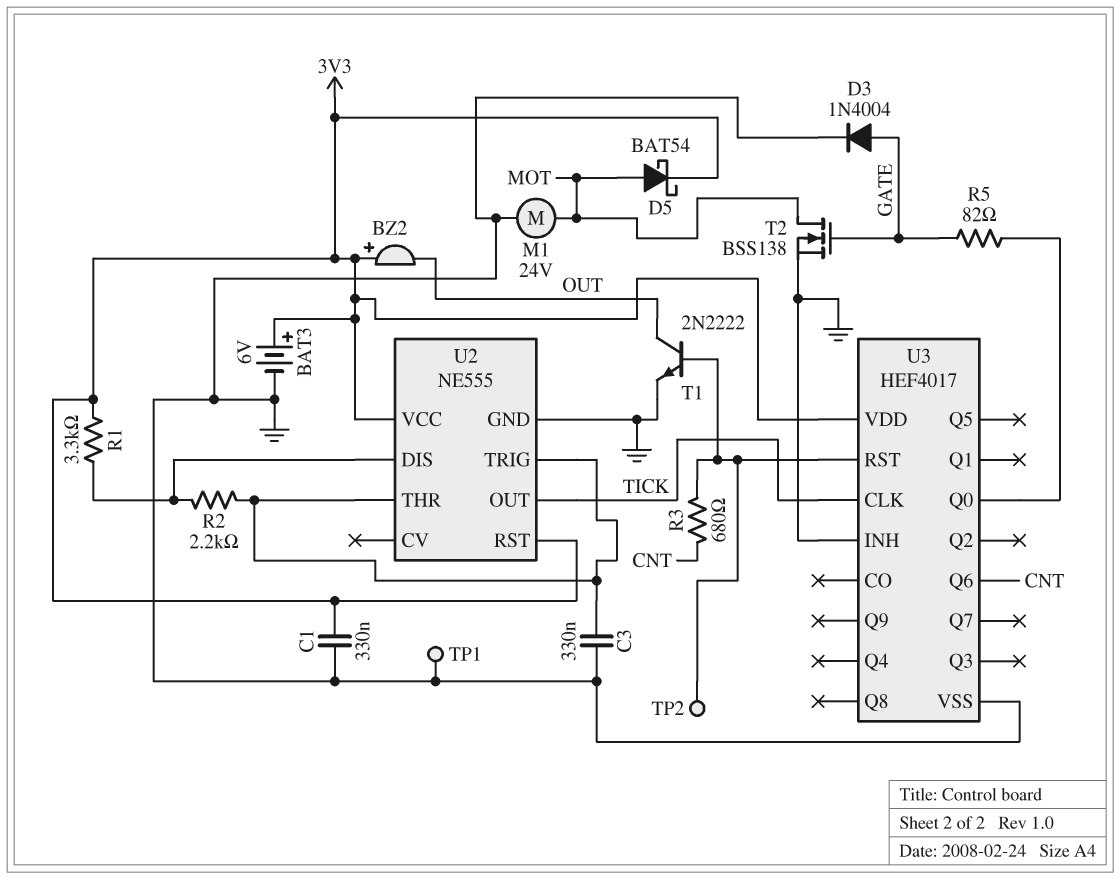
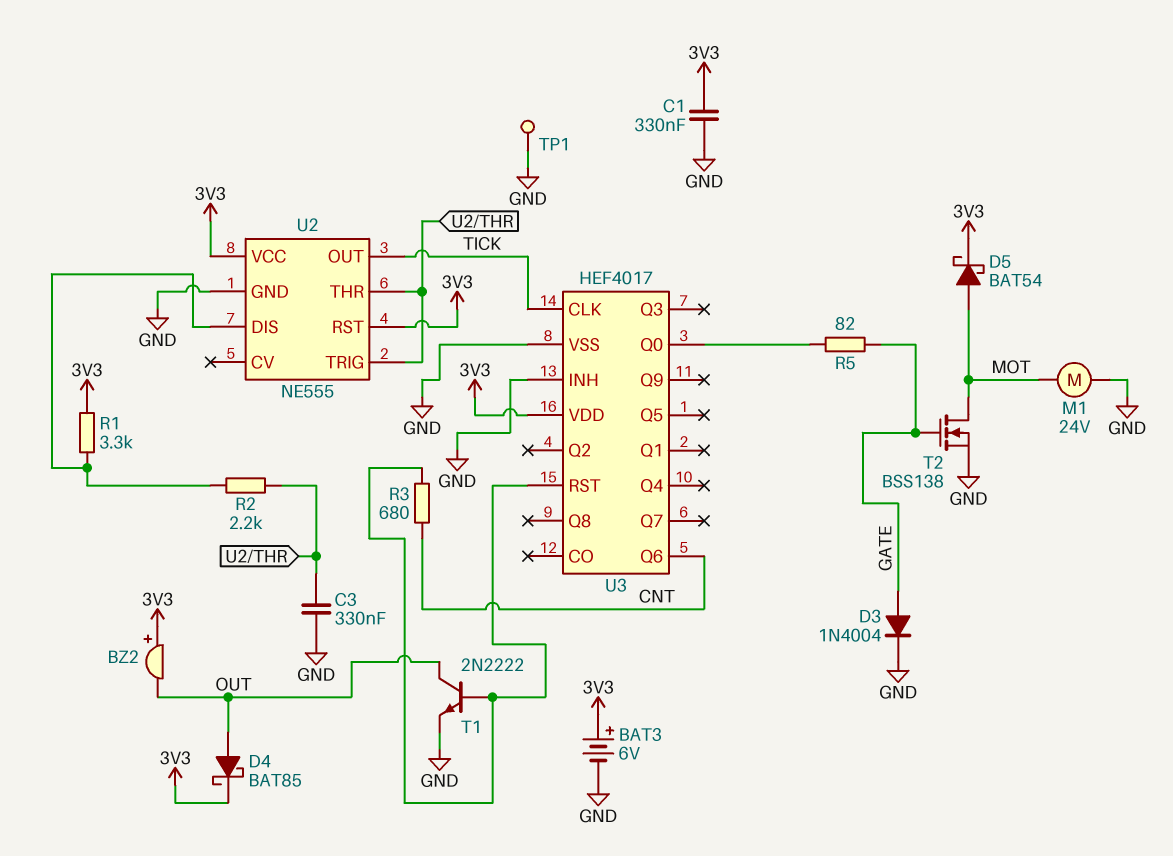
D4: none -> schottky BAT85 (A OUT, K 3V3)
TP2: test point (U3/RST) -> none

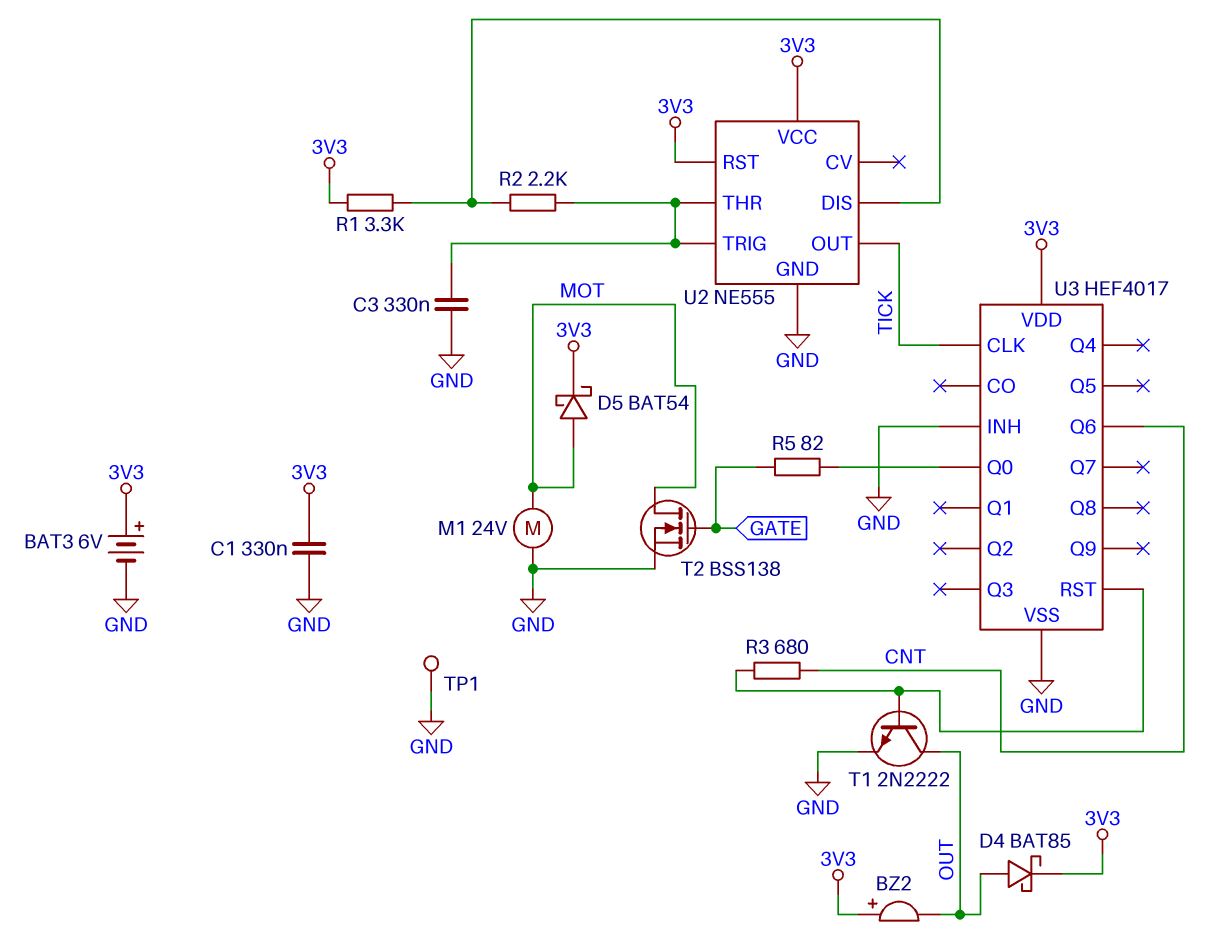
D3: diode 1N4004 (A GATE, K GND) -> none

